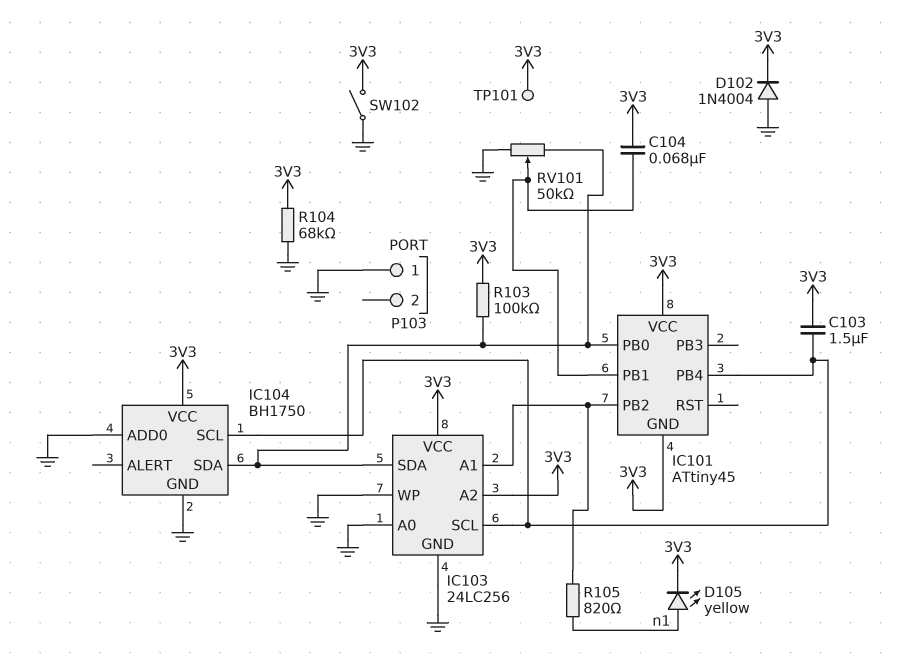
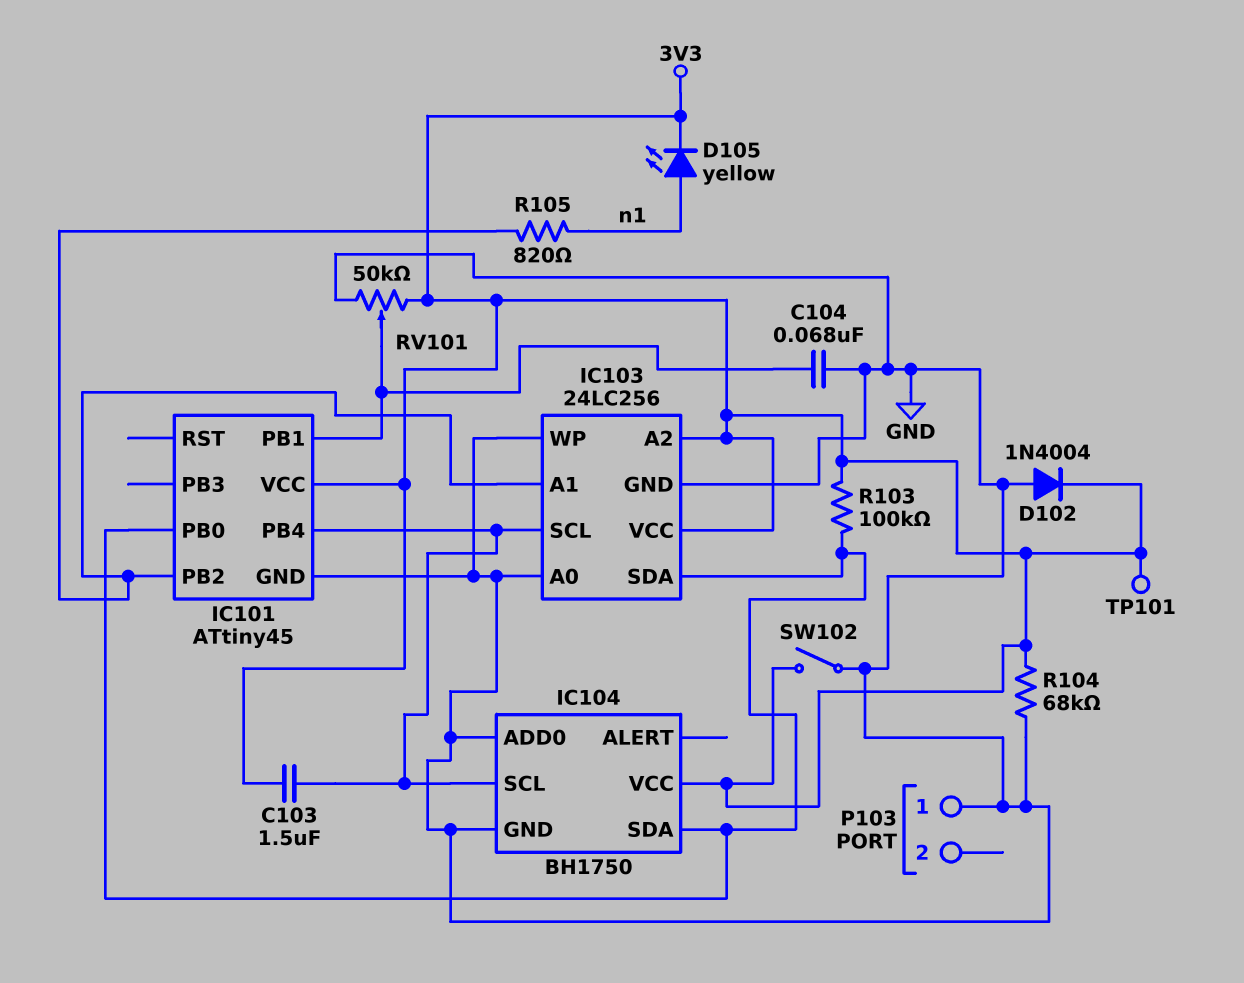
C104: 68nF (3V3, IC101/PB1) -> 68nF (GND, IC101/PB1)
IC101 pin GND: 3V3 -> GND
RV101: 50k (GND, IC101/PB0, wiper IC101/PB1) -> 50k (3V3, GND, wiper IC101/PB1)

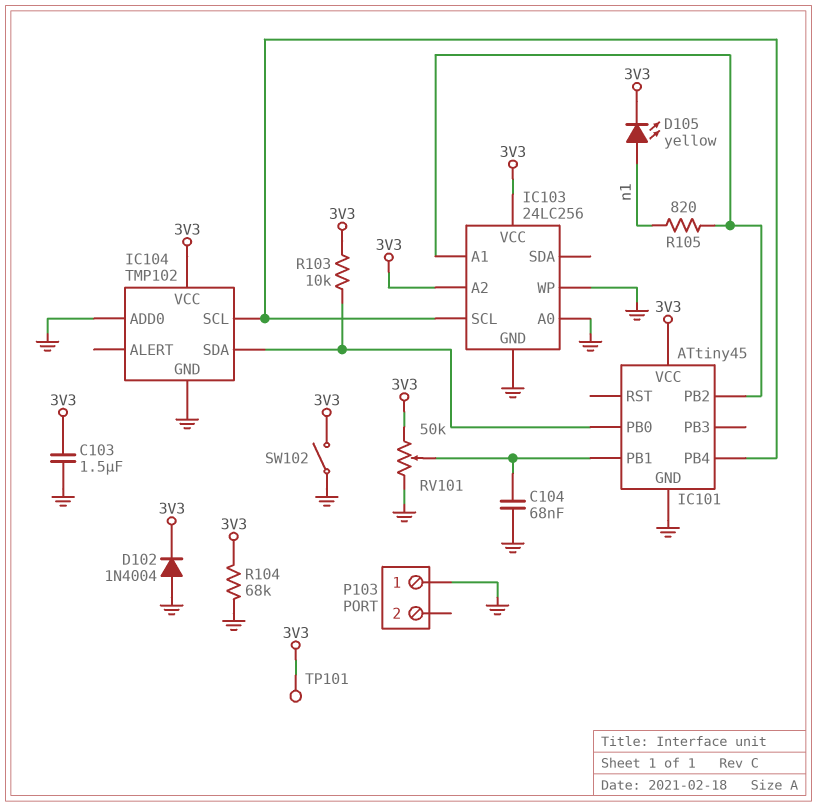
C103: 1.5uF (3V3, IC101/PB4) -> 1.5uF (3V3, GND)
IC103 pin SDA: IC101/PB0 -> none
IC104: BH1750 -> TMP102
R103: 100k (3V3, IC101/PB0) -> 10k (3V3, IC101/PB0)

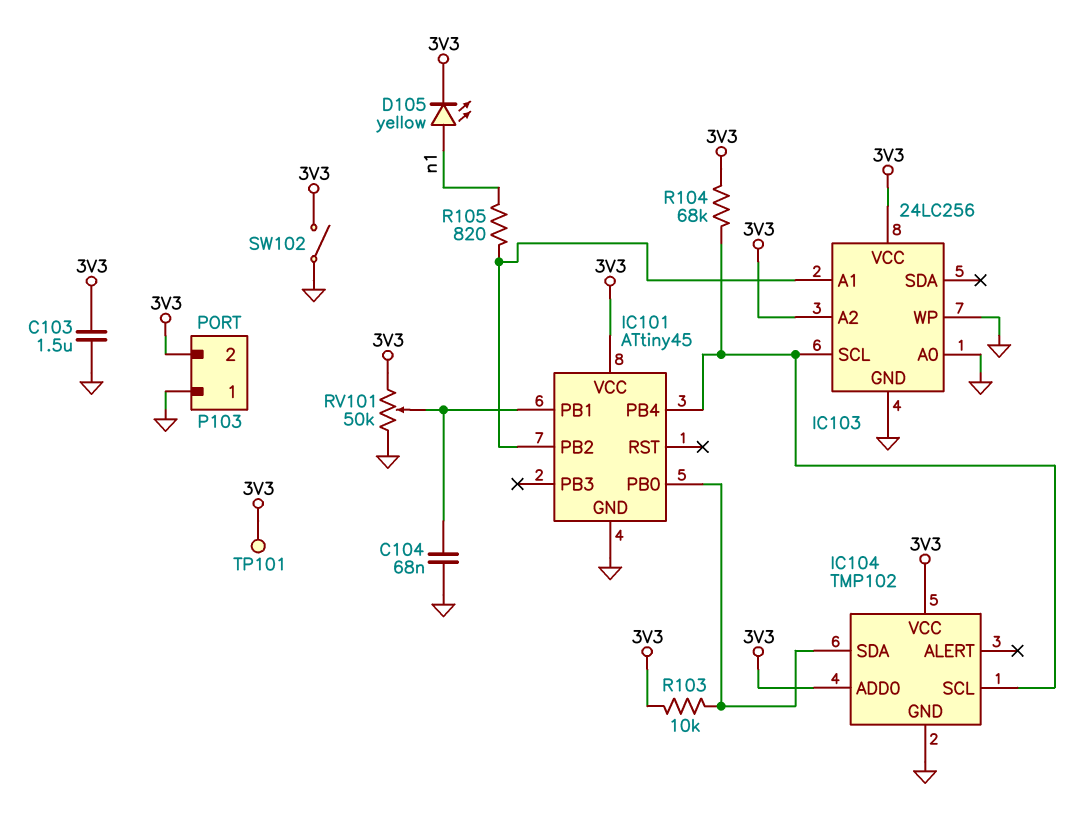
D102: diode 1N4004 (A GND, K 3V3) -> none
IC104 pin ADD0: GND -> 3V3
P103 pin 2: none -> 3V3
R104: 68k (3V3, GND) -> 68k (3V3, IC101/PB4)

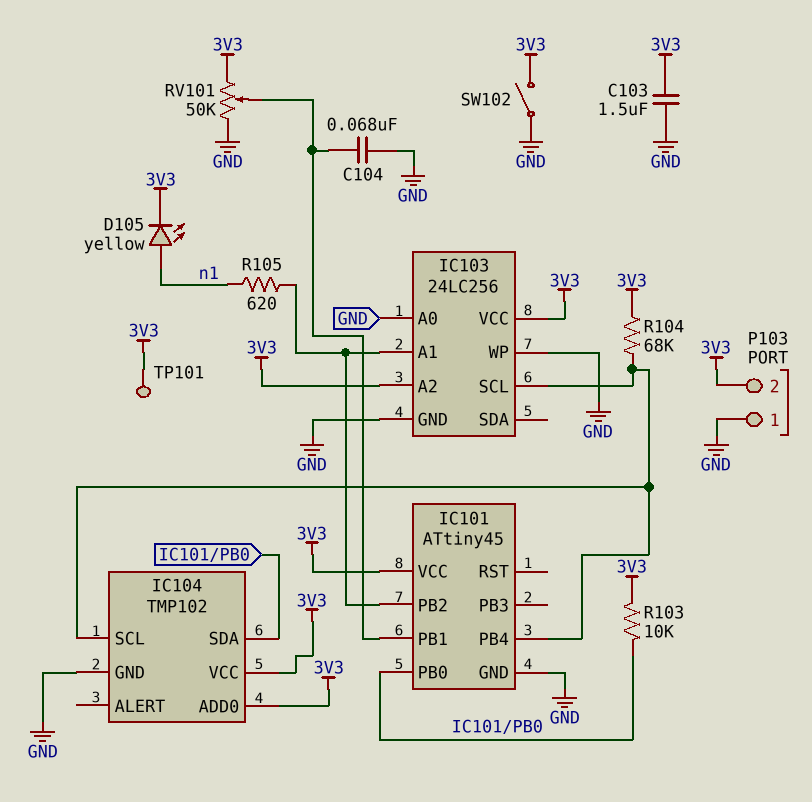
R105: 820 (IC101/PB2, n1) -> 620 (IC101/PB2, n1)

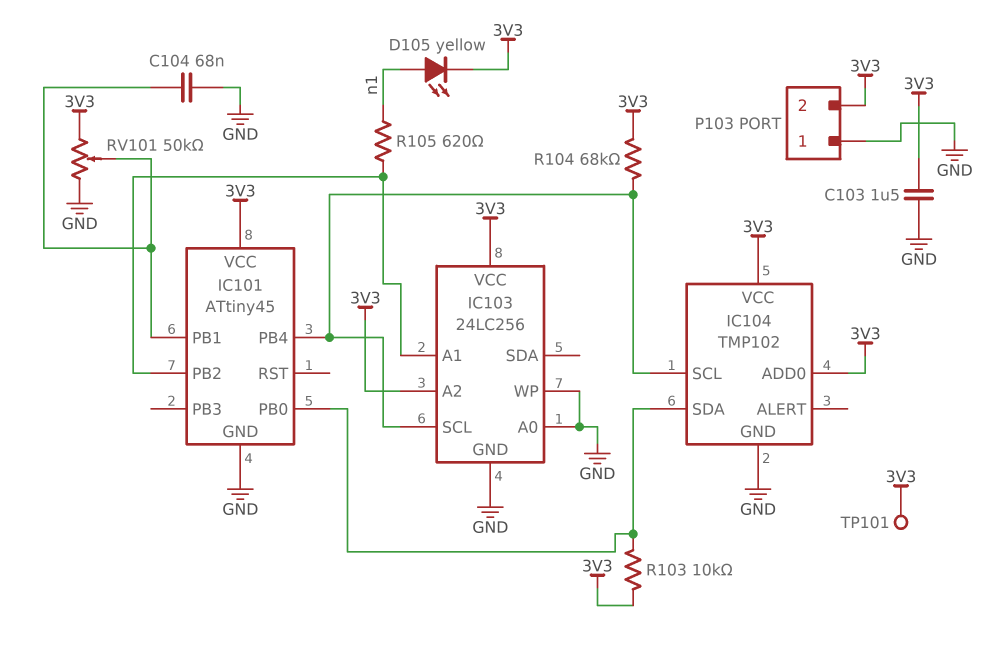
SW102: switch (3V3, GND) -> none

